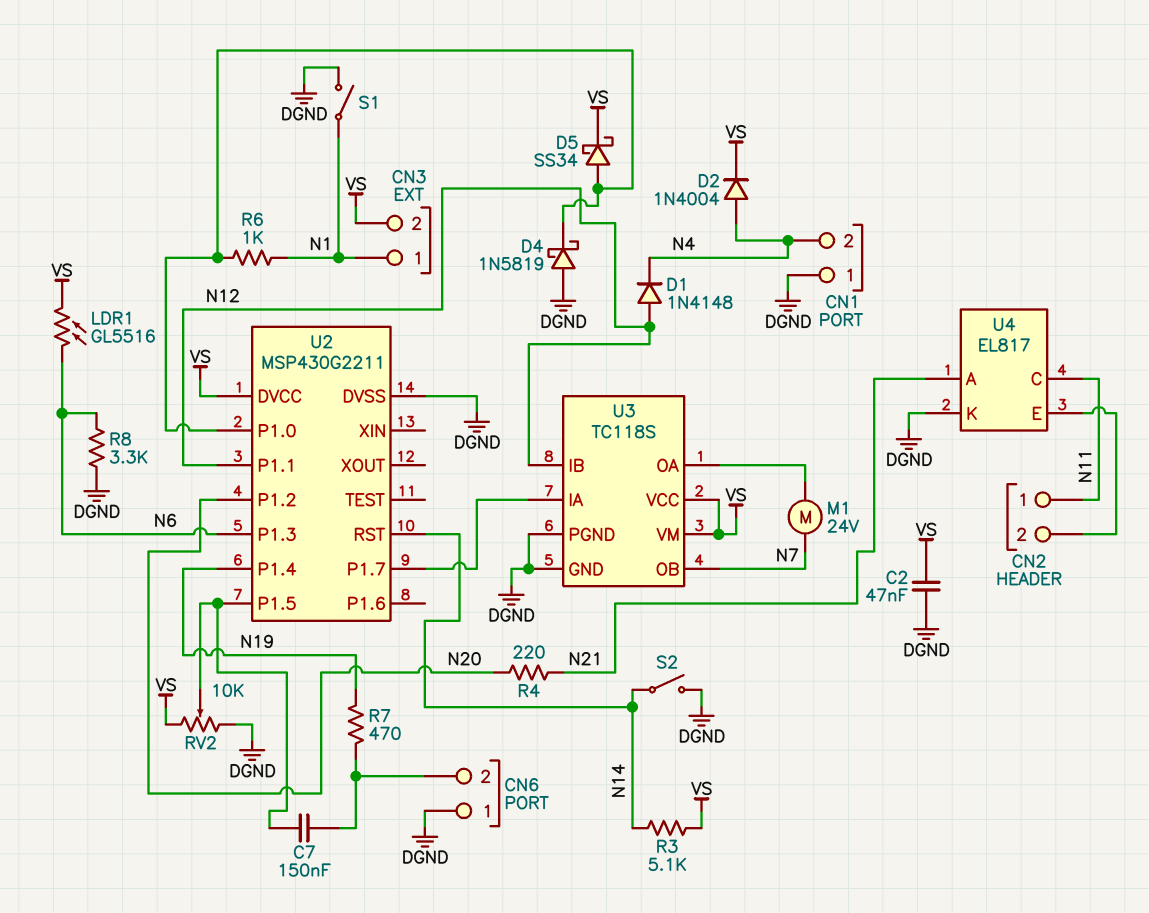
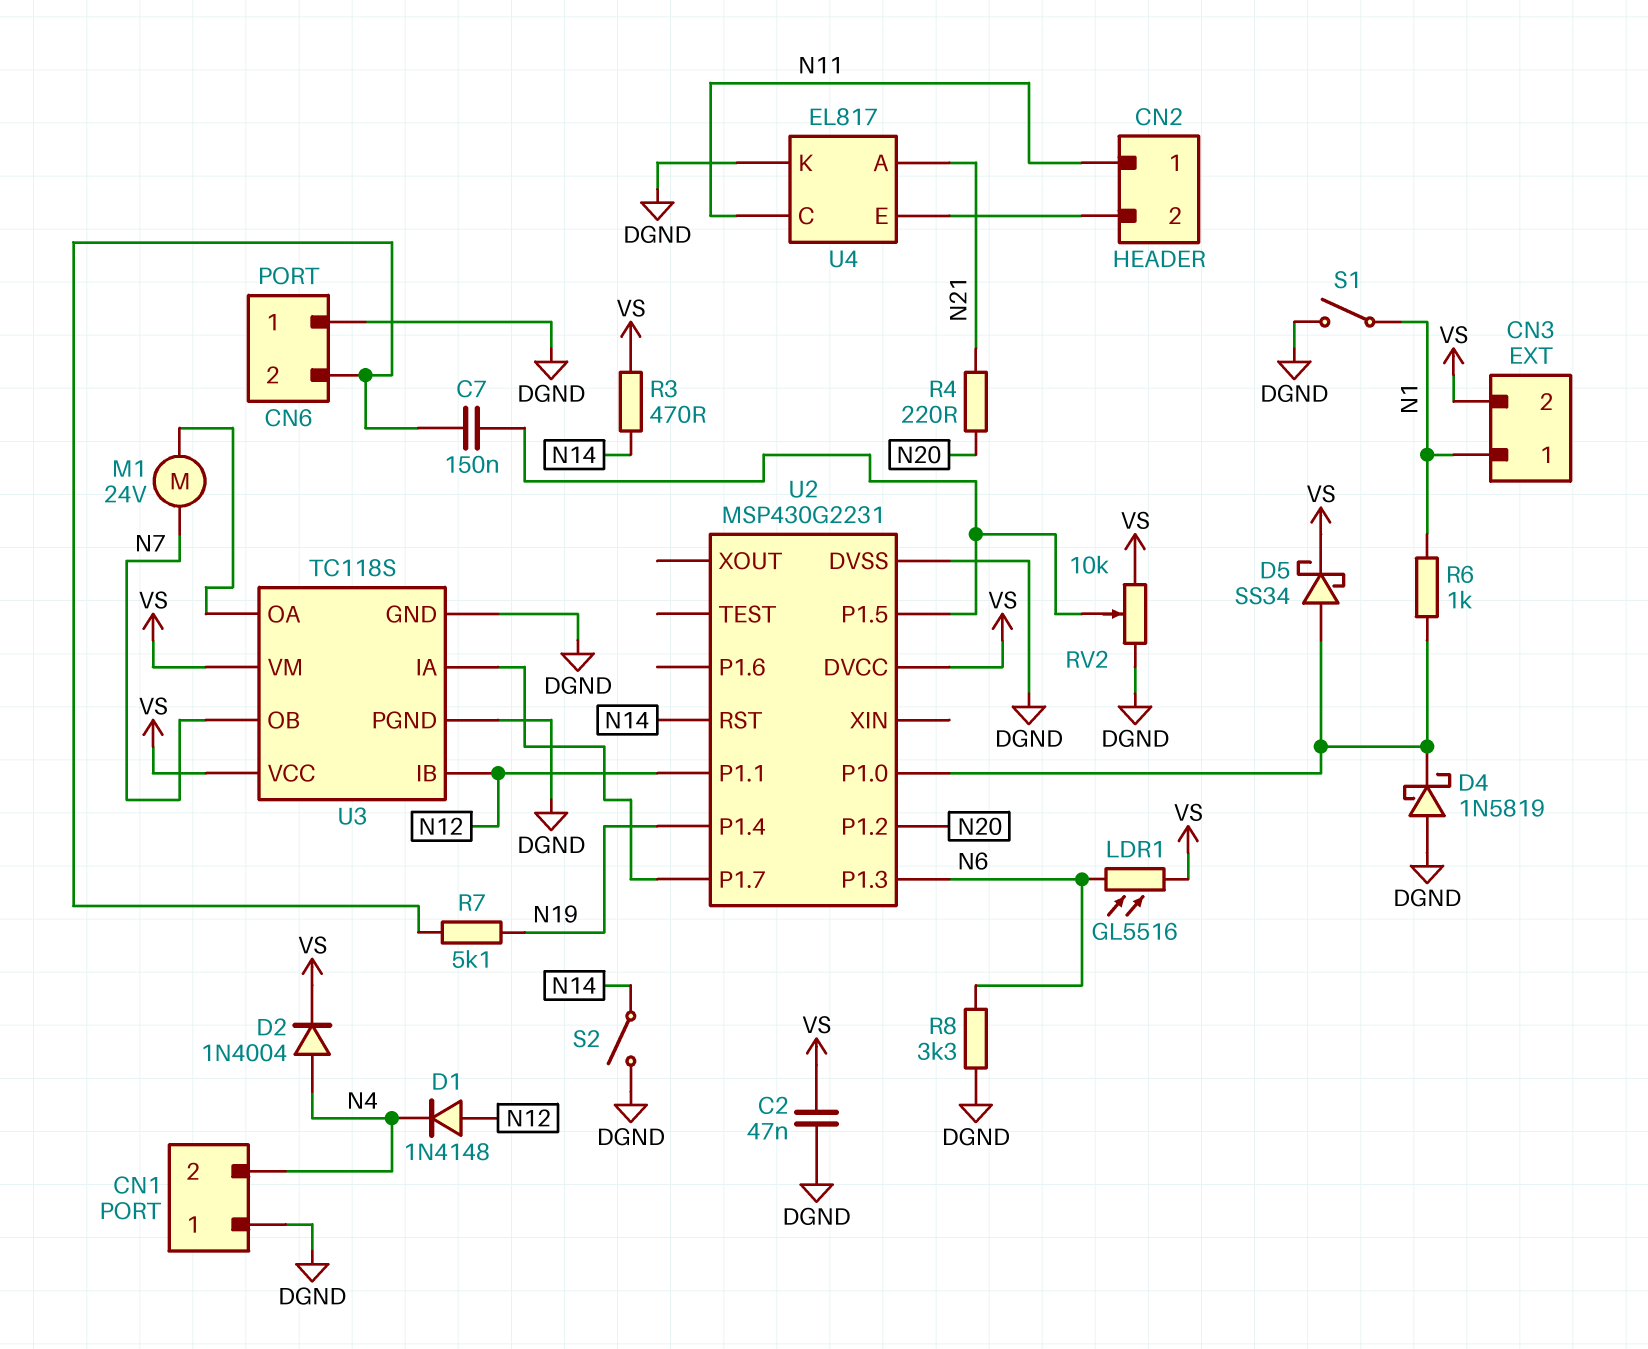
R3: 5.1k (N14, VS) -> 470 (N14, VS)
R7: 470 (CN6/2, N19) -> 5.1k (CN6/2, N19)
U2: MSP430G2211 -> MSP430G2231

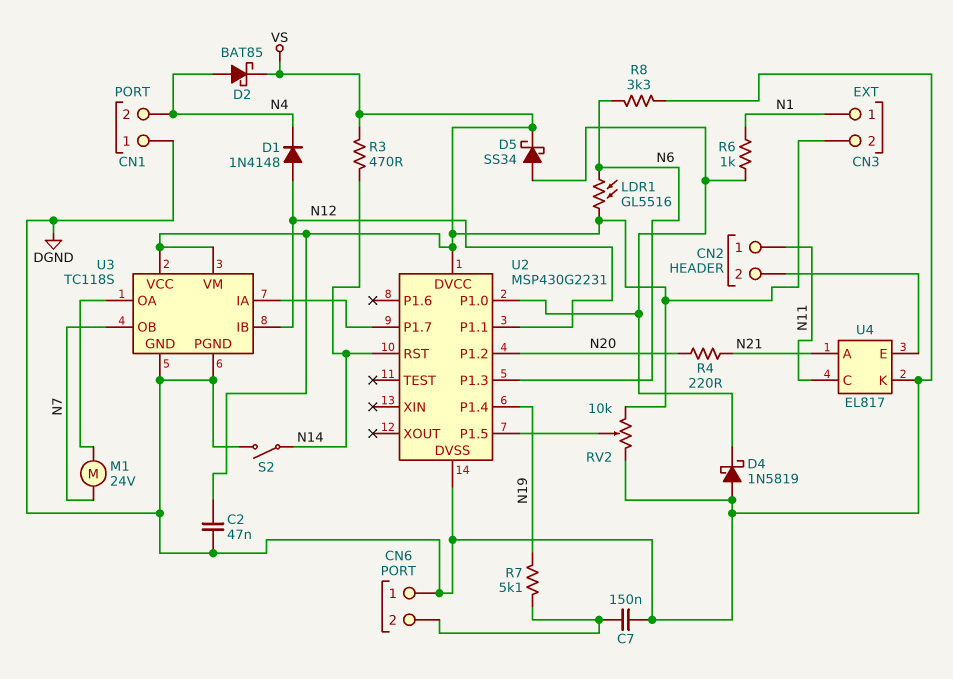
C7: 150nF (CN6/2, U2/P1.5) -> 150nF (CN6/2, DGND)
D2: diode 1N4004 (A N4, K VS) -> schottky BAT85 (A N4, K VS)
S1: switch (DGND, N1) -> none

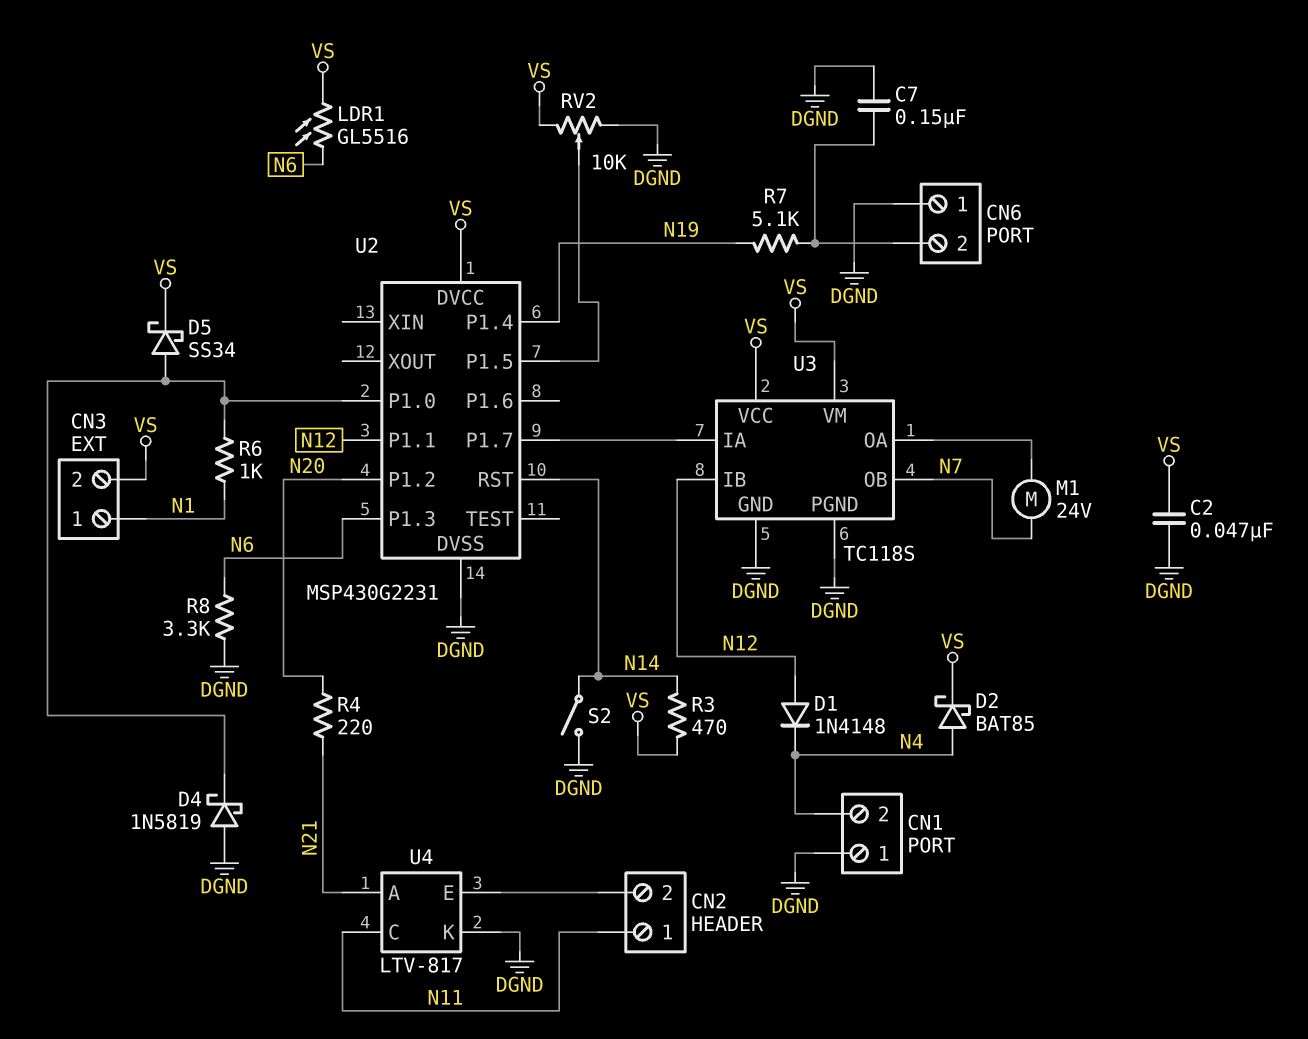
U4: EL817 -> LTV-817

